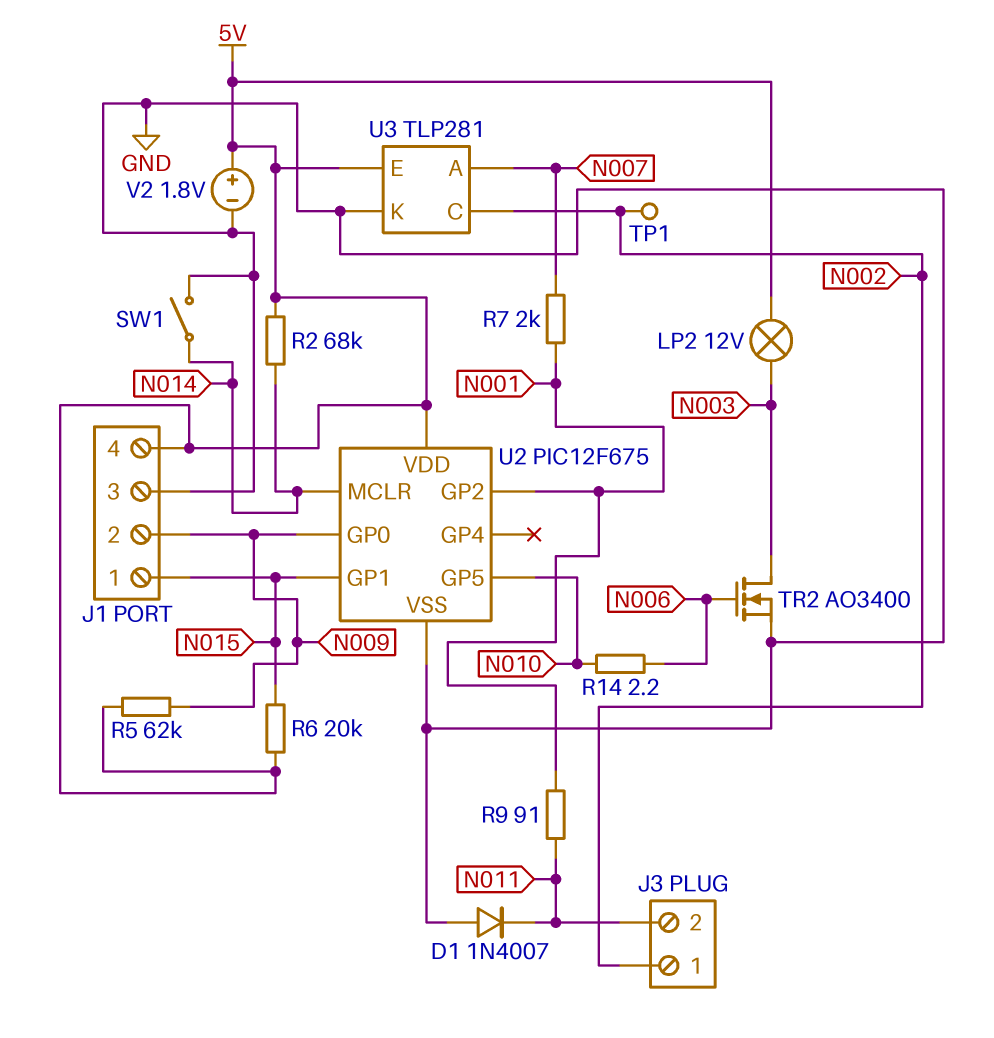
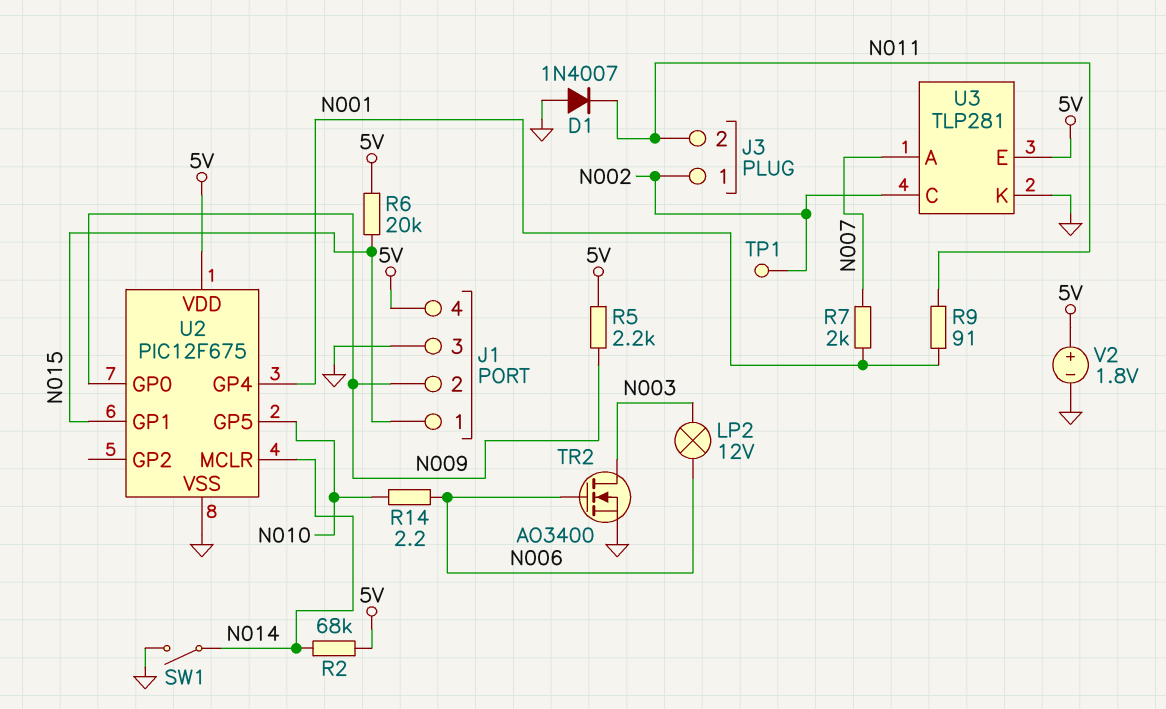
LP2: lamp 12V (5V, N003) -> lamp 12V (N003, N006)
R5: 62k (5V, N009) -> 2.2k (5V, N009)
U2 pin GP2: N001 -> none
U2 pin GP4: none -> N001

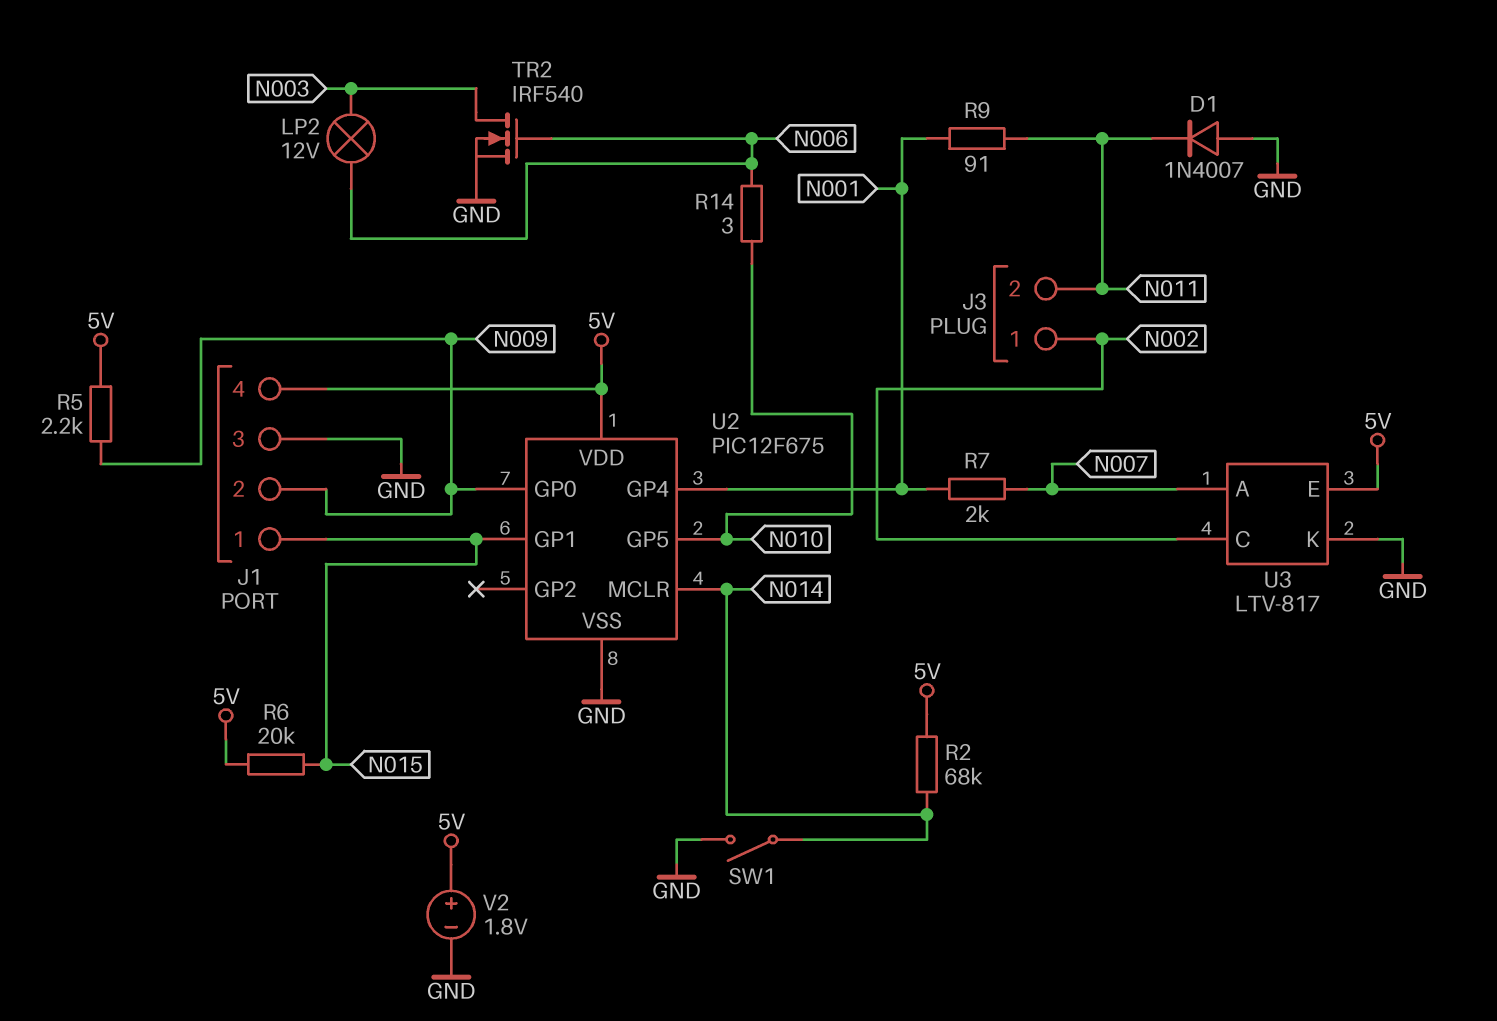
R14: 2.2 (N006, N010) -> 3 (N006, N010)
TP1: test point (N002) -> none
TR2: NMOS AO3400 (G N006, D N003, S GND) -> NMOS IRF540 (G N006, D N003, S GND)
U3: TLP281 -> LTV-817

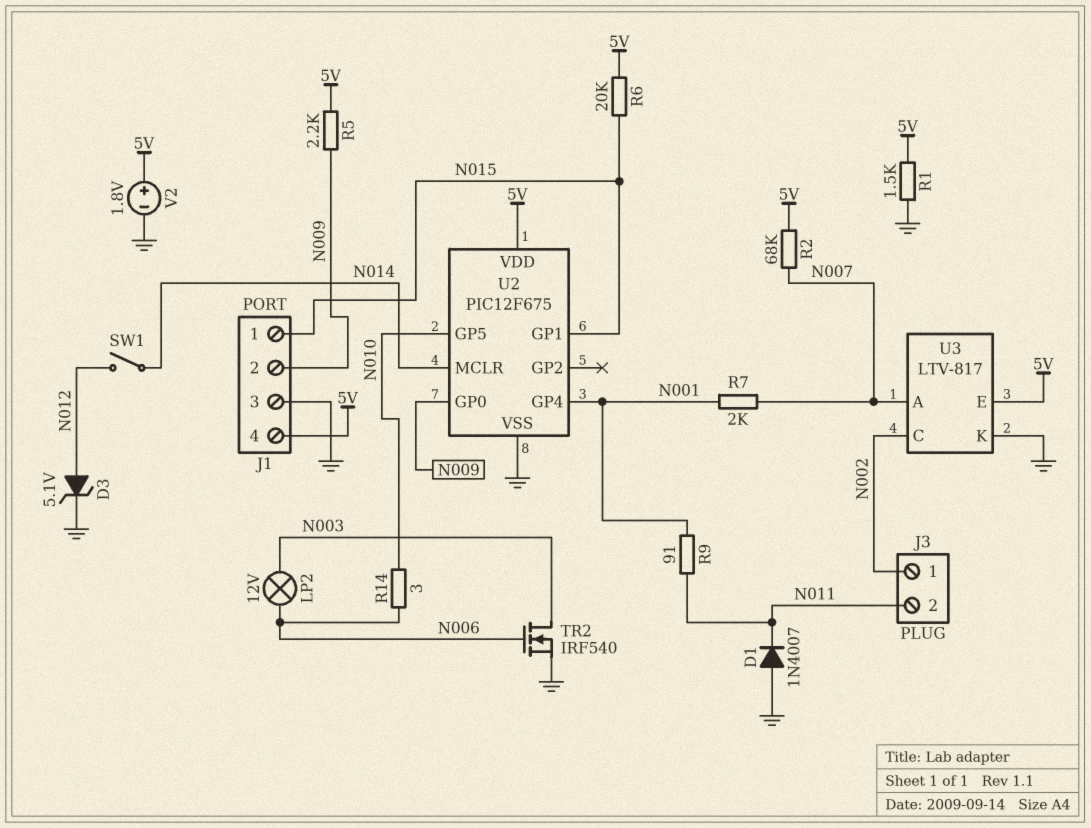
D3: none -> zener 5.1V (A N012, K GND)
R1: none -> 1.5k (5V, GND)
R2: 68k (5V, N014) -> 68k (5V, N007)
SW1: switch (GND, N014) -> switch (N012, N014)

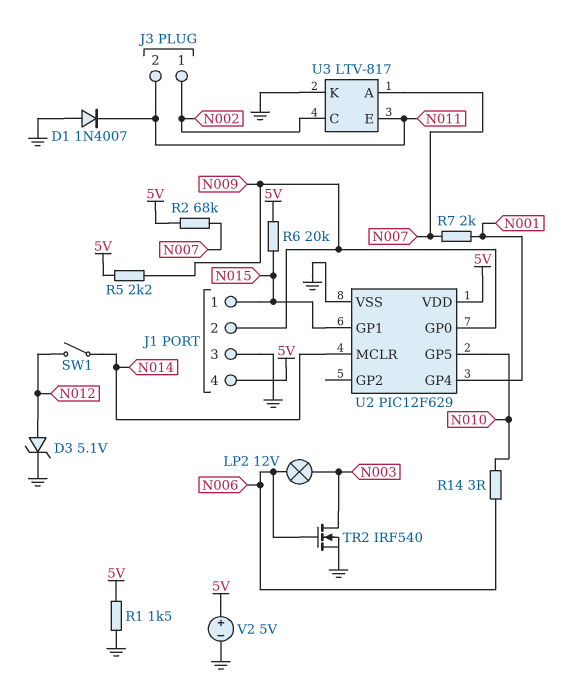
R9: 91 (N001, N011) -> none
U2: PIC12F675 -> PIC12F629
U3 pin E: 5V -> N011
V2: 1.8V (plus 5V, minus GND) -> 5V (plus 5V, minus GND)

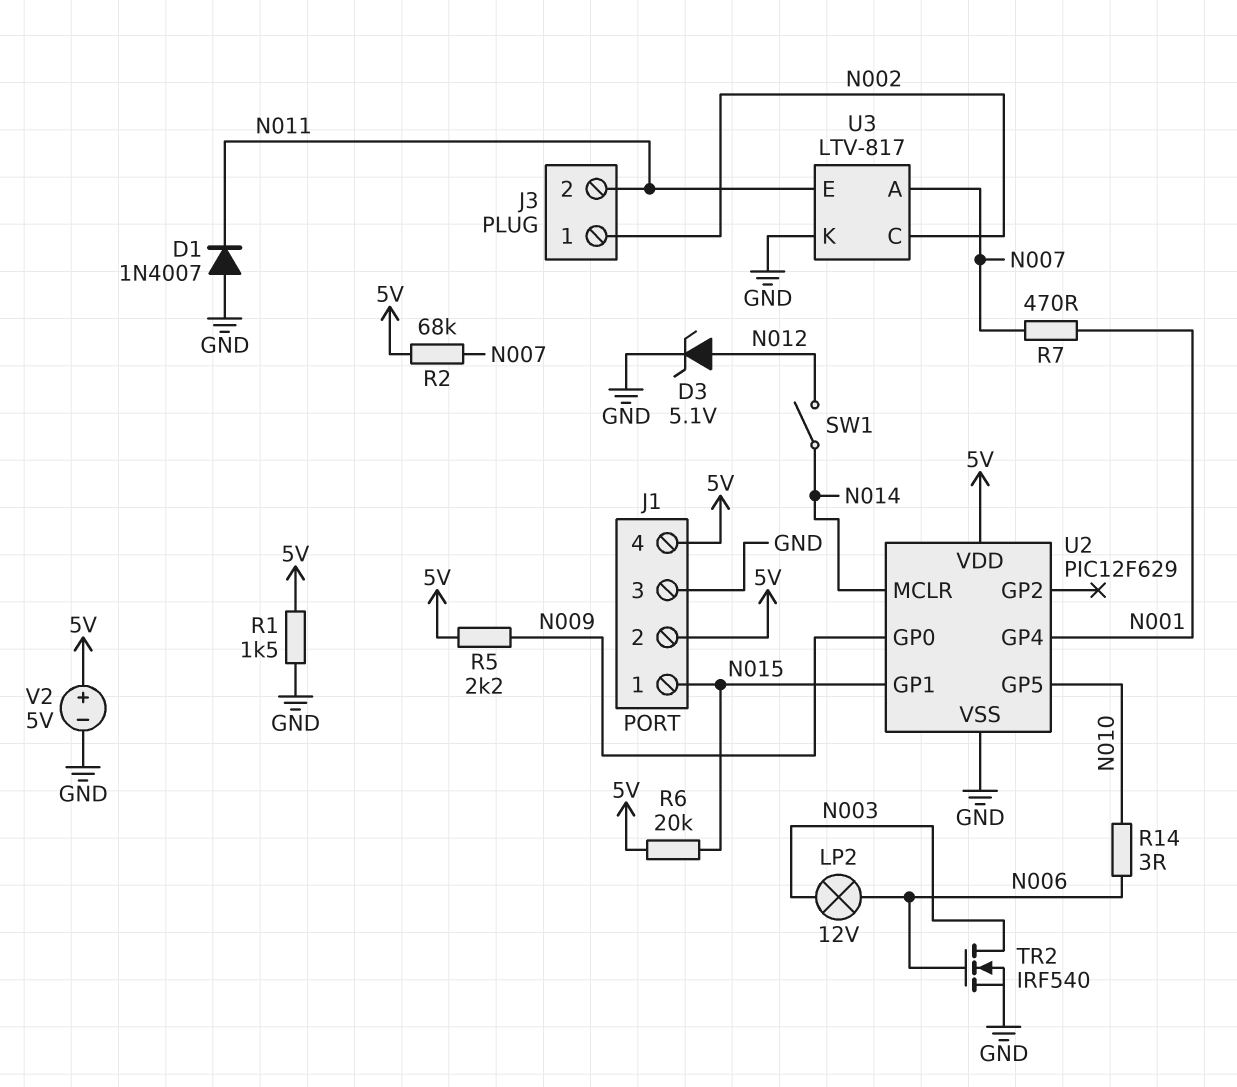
J1 pin 2: N009 -> 5V
R7: 2k (N001, N007) -> 470 (N001, N007)

